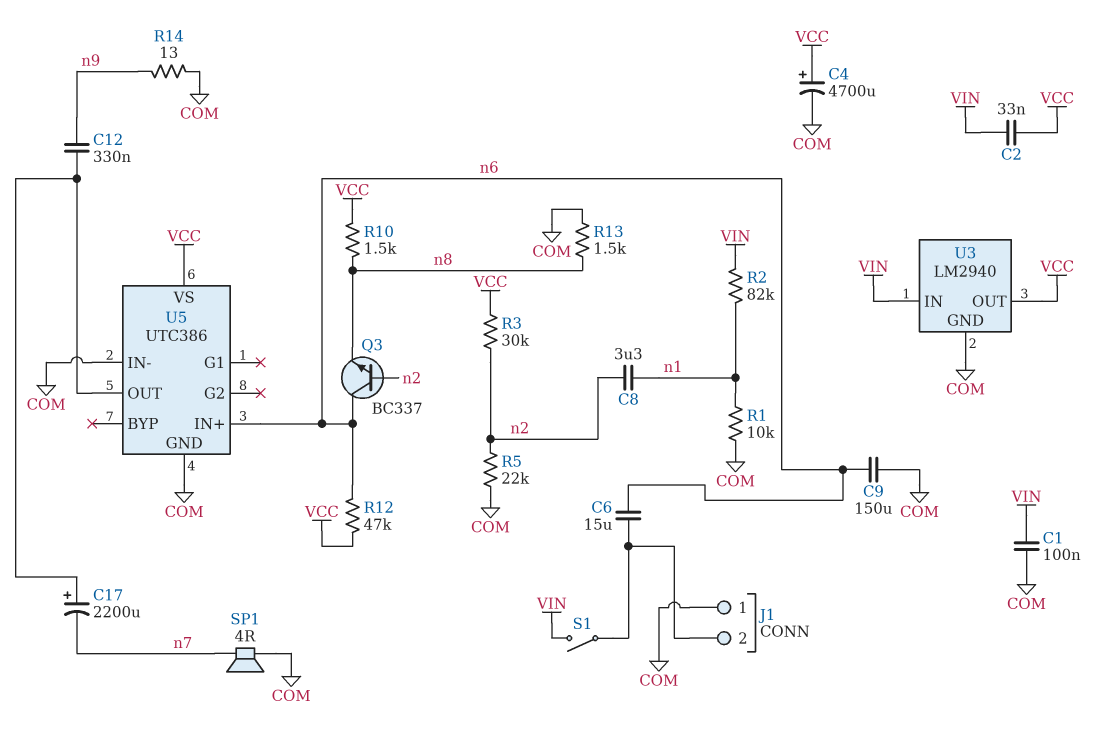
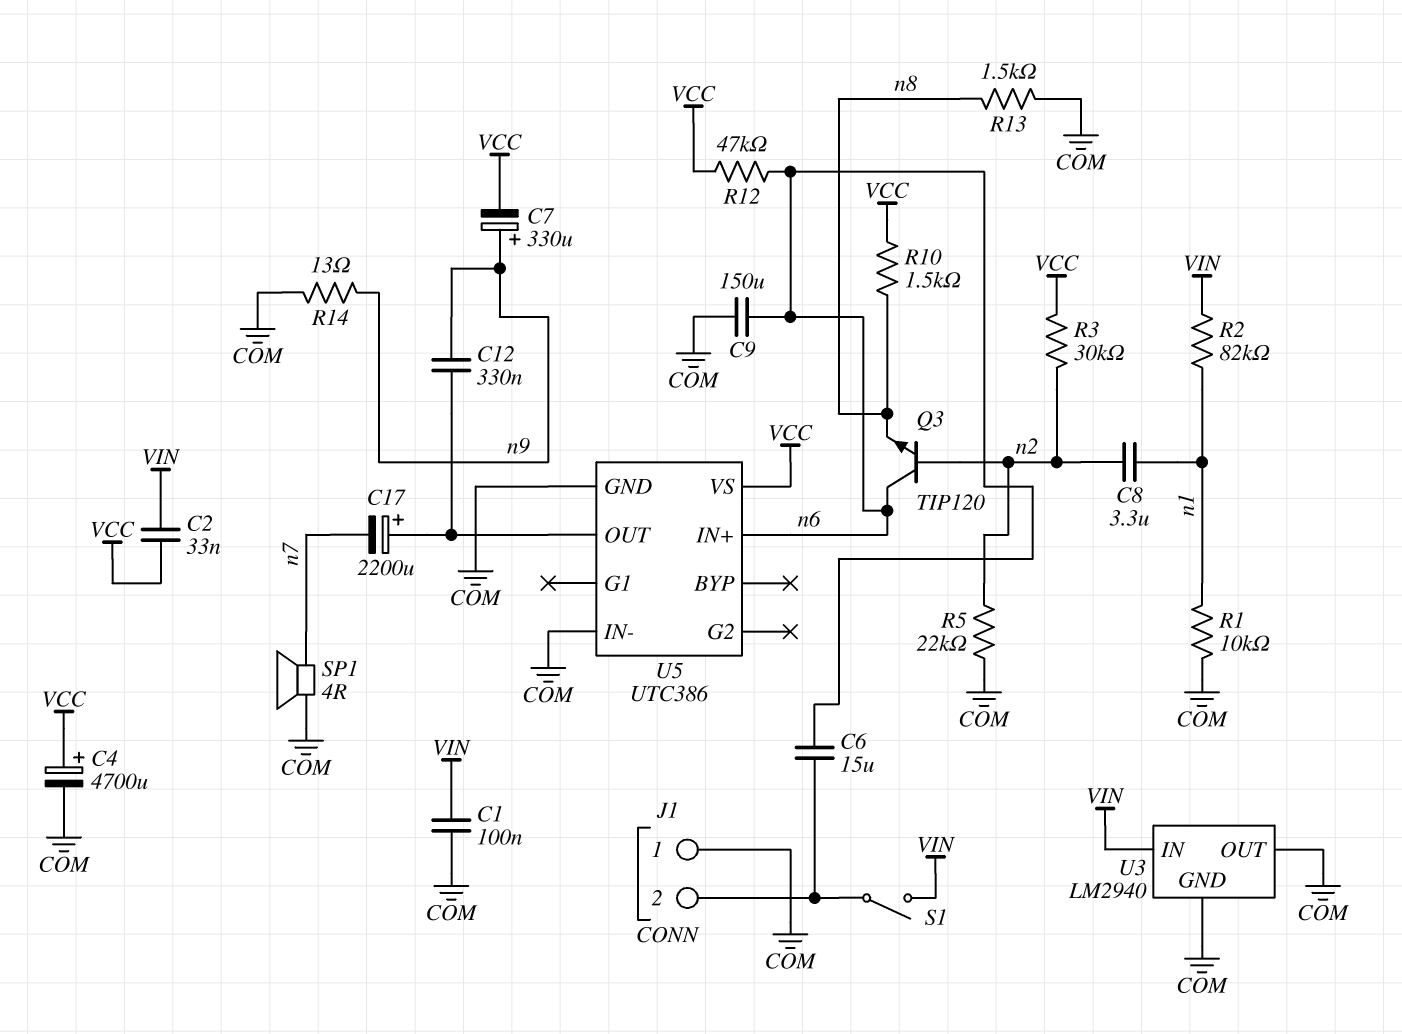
C7: none -> 330uF (plus n9, minus VCC)
Q3: NPN BC337 (B n2, C n6, E n8) -> NPN TIP120 (B n2, C n6, E n8)
U3 pin OUT: VCC -> COM

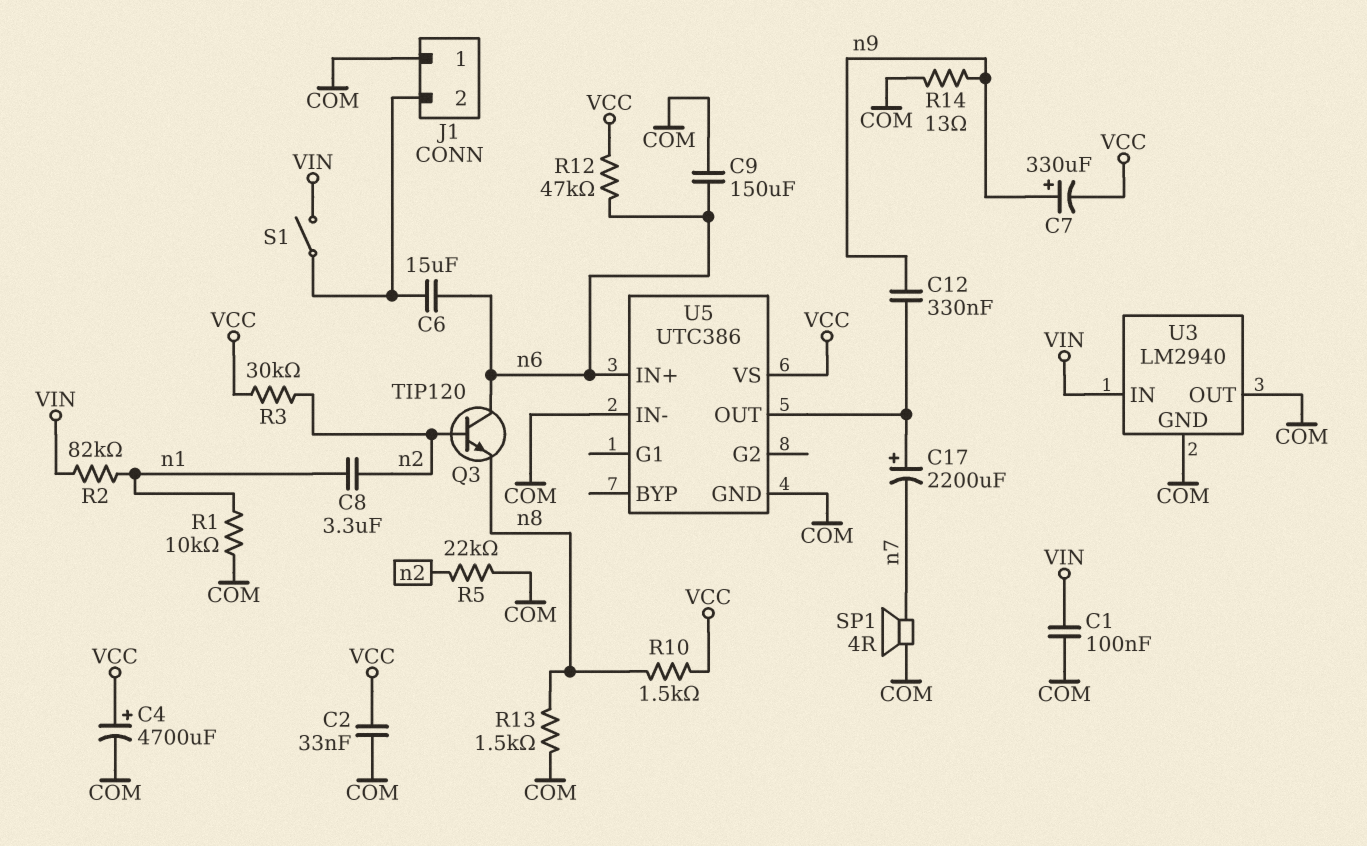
C2: 33nF (VCC, VIN) -> 33nF (COM, VCC)

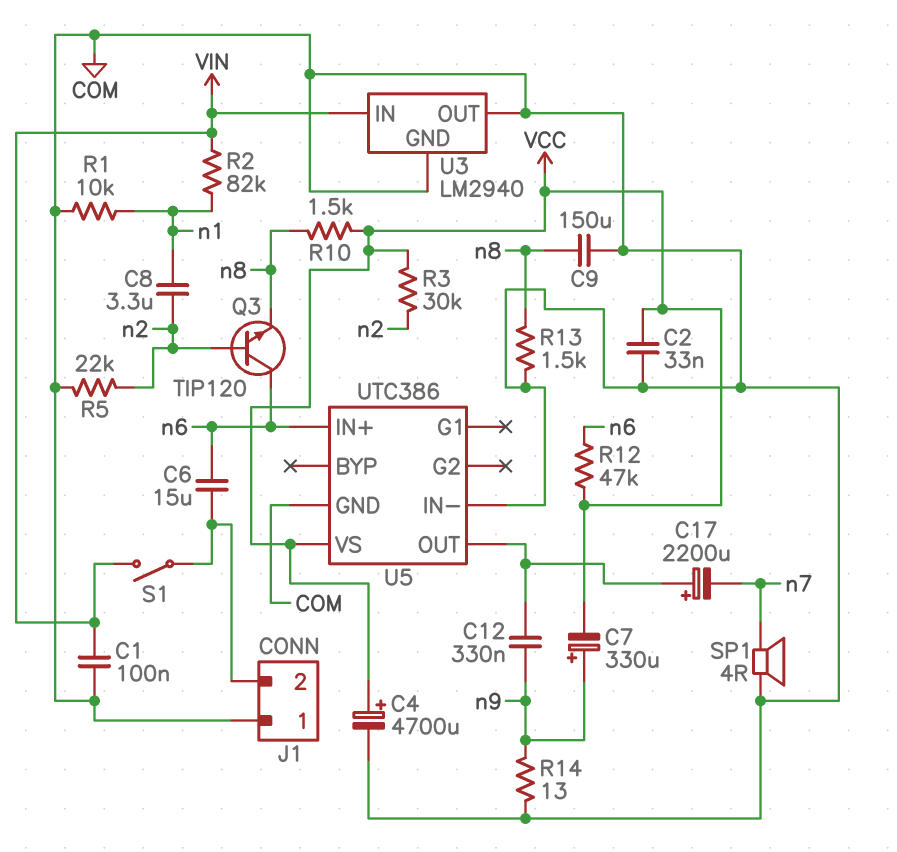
C9: 150uF (COM, n6) -> 150uF (COM, n8)

